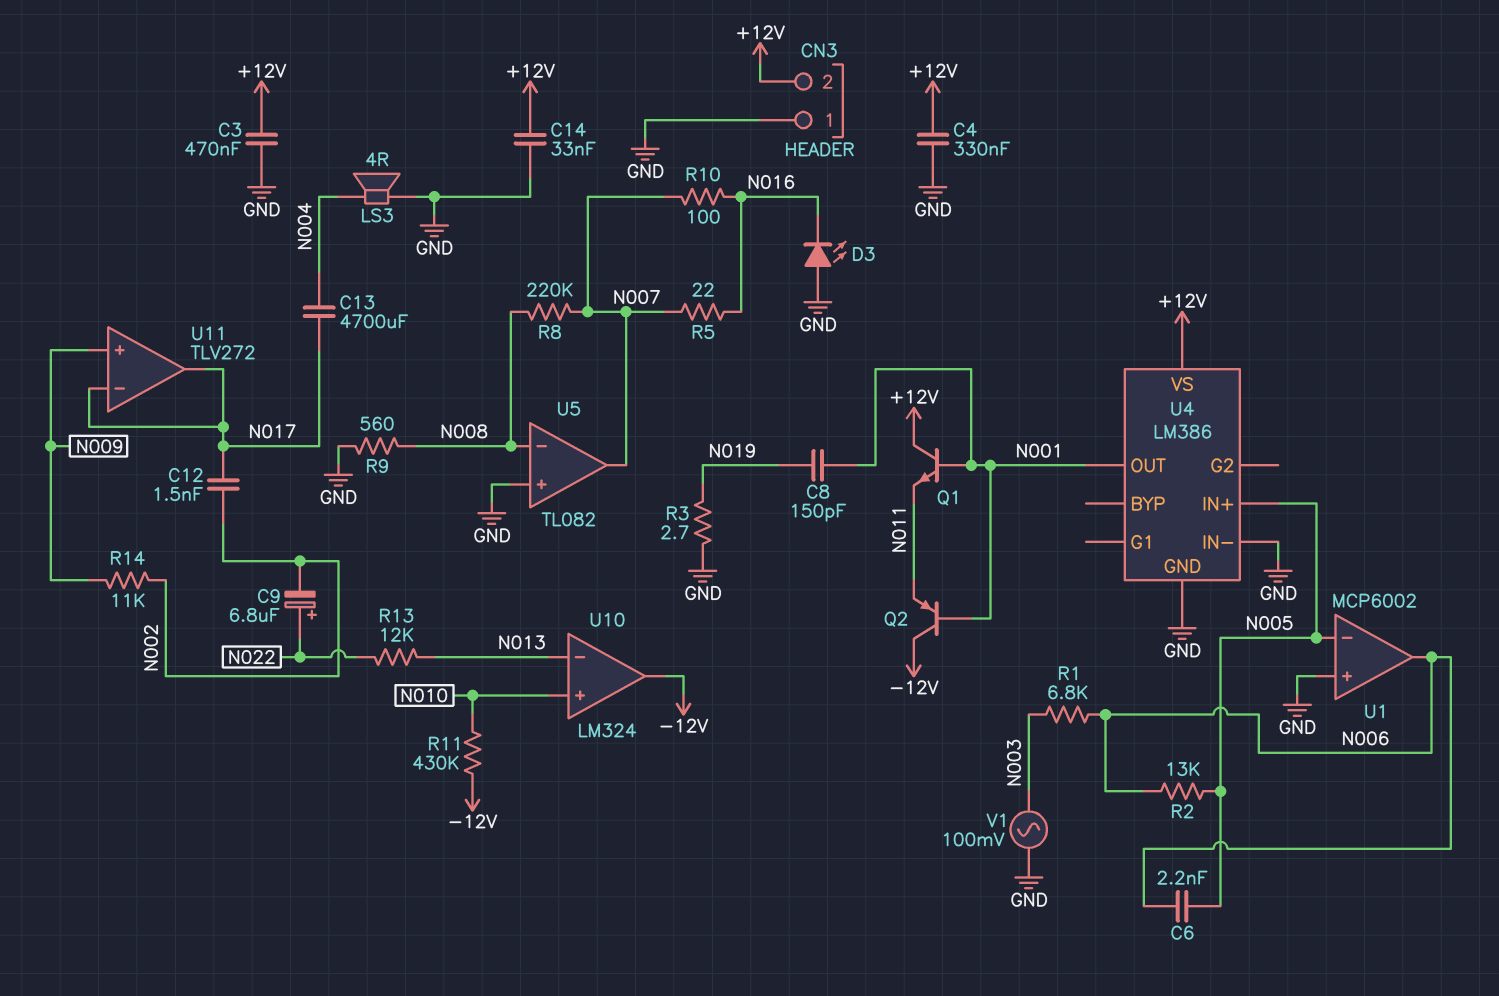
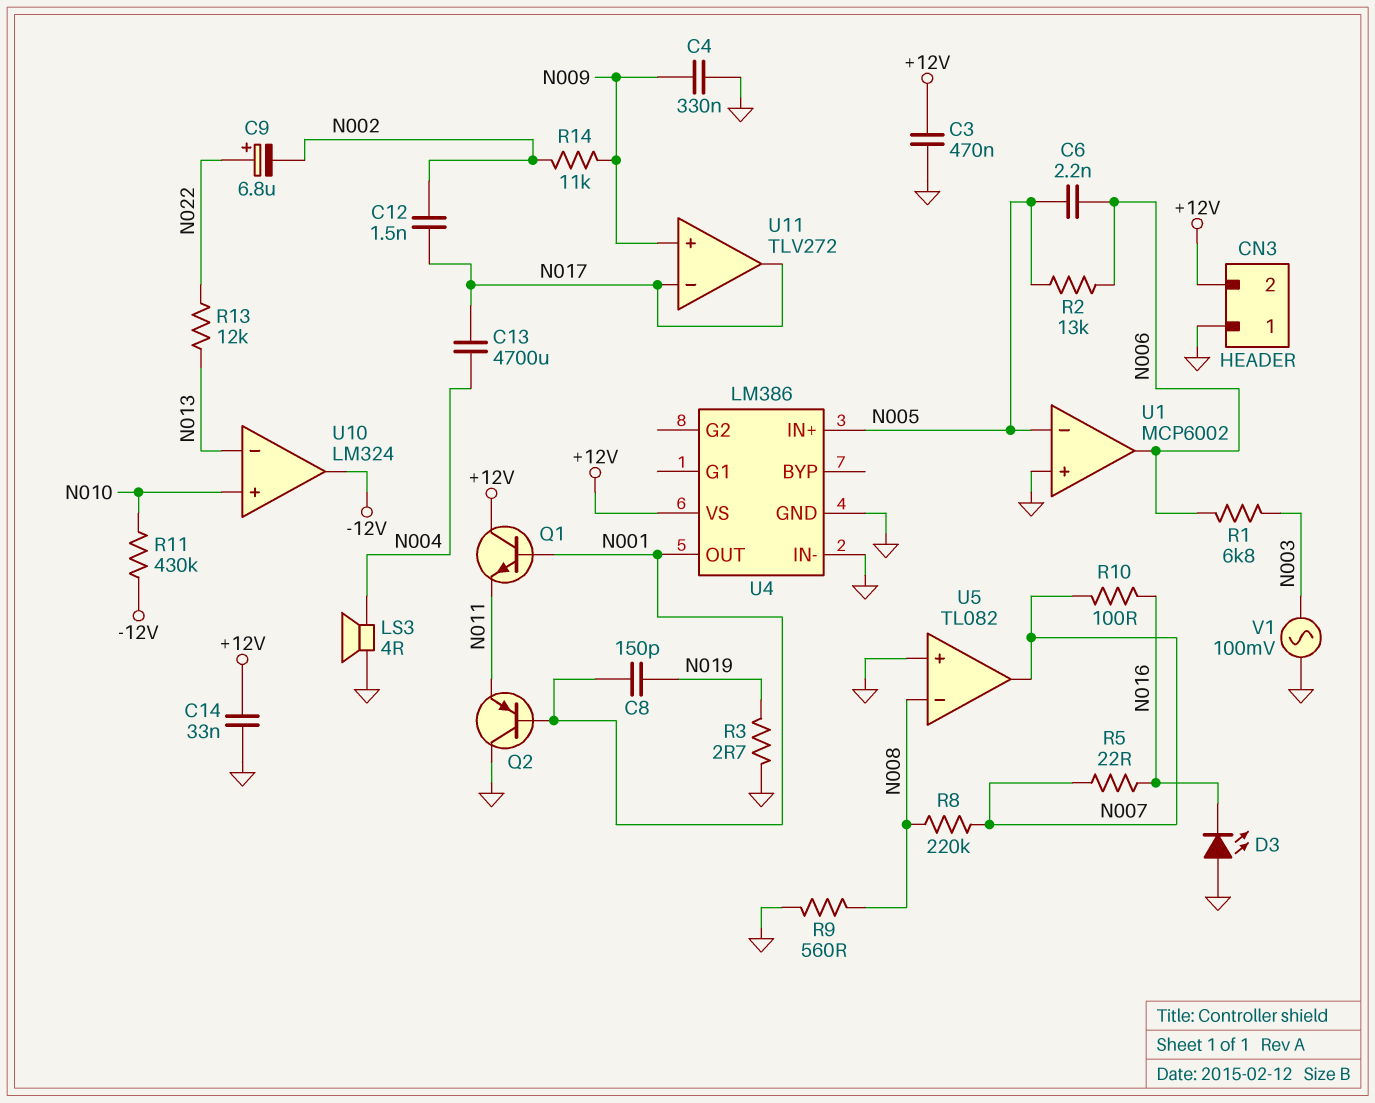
C4: 330nF (+12V, GND) -> 330nF (GND, N009)
Q2: PNP (B N001, C -12V, E N011) -> PNP (B N001, C GND, E N011)

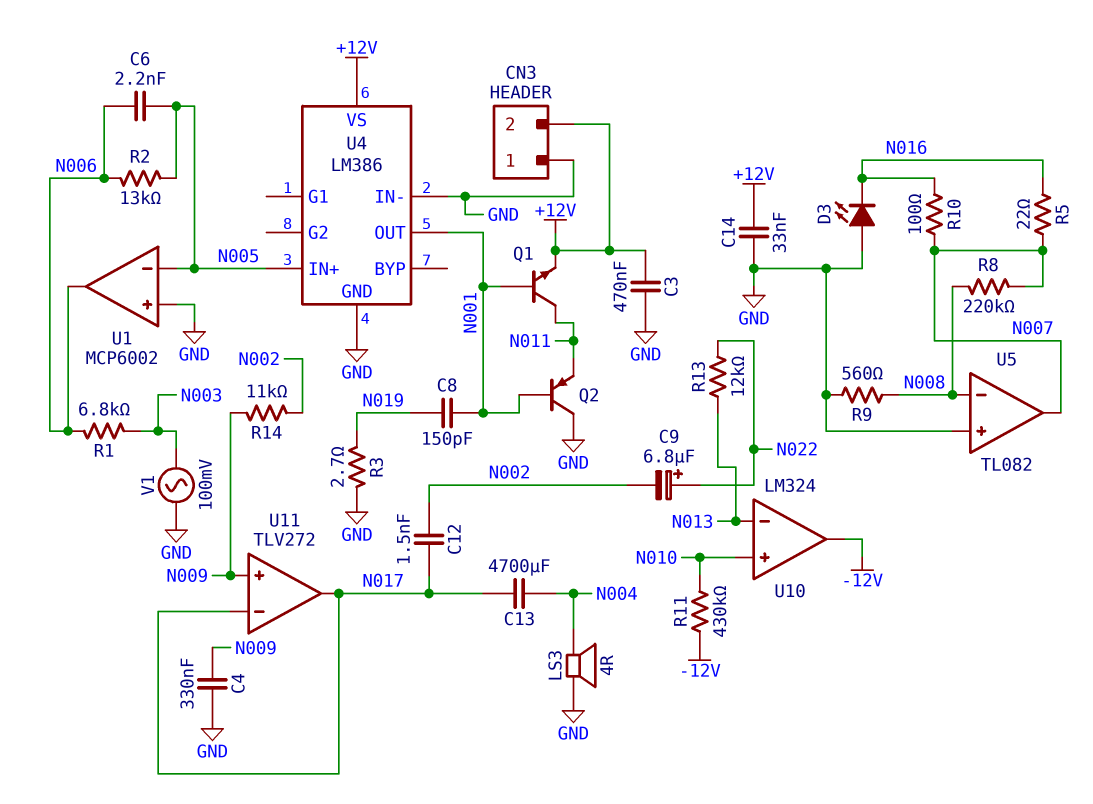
Q1: NPN (B N001, C +12V, E N011) -> NPN (B N001, C N011, E +12V)

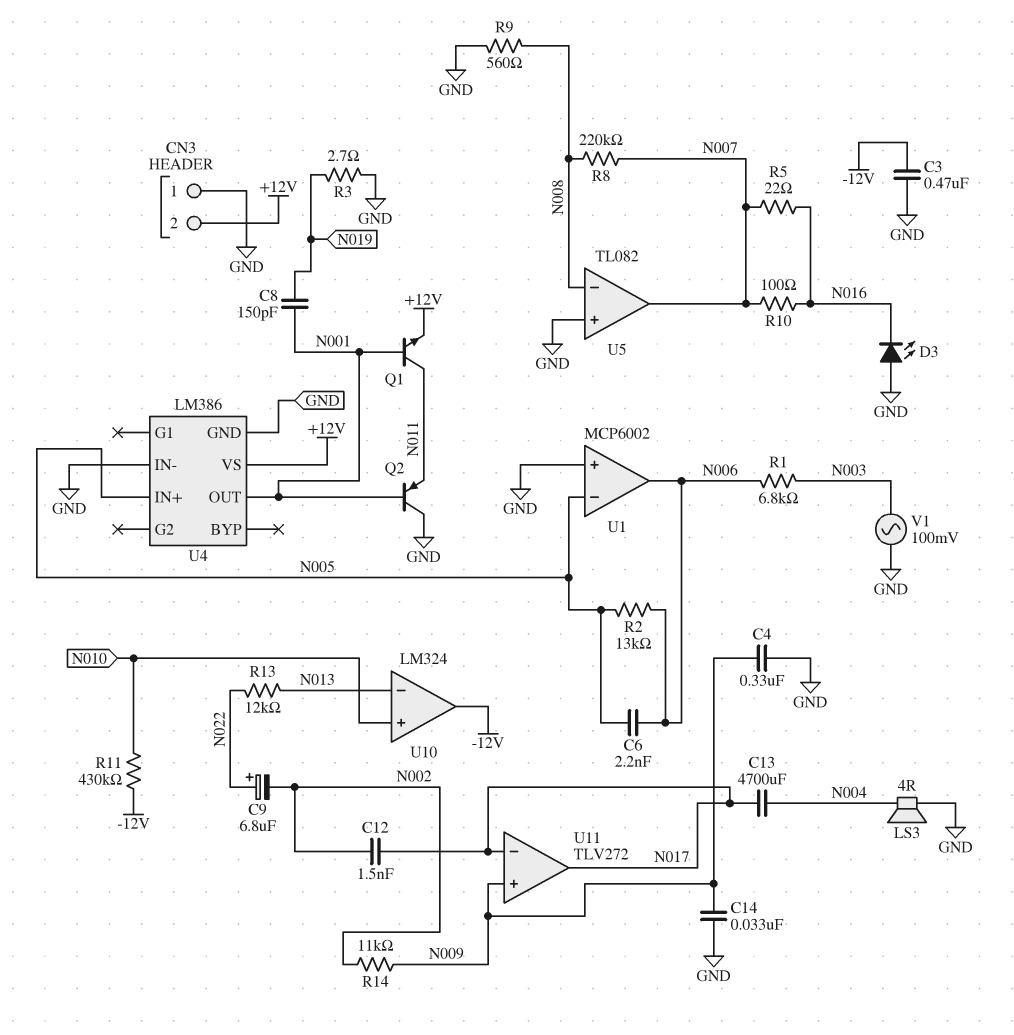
C3: 470nF (+12V, GND) -> 470nF (-12V, GND)
C14: 33nF (+12V, GND) -> 33nF (GND, N009)

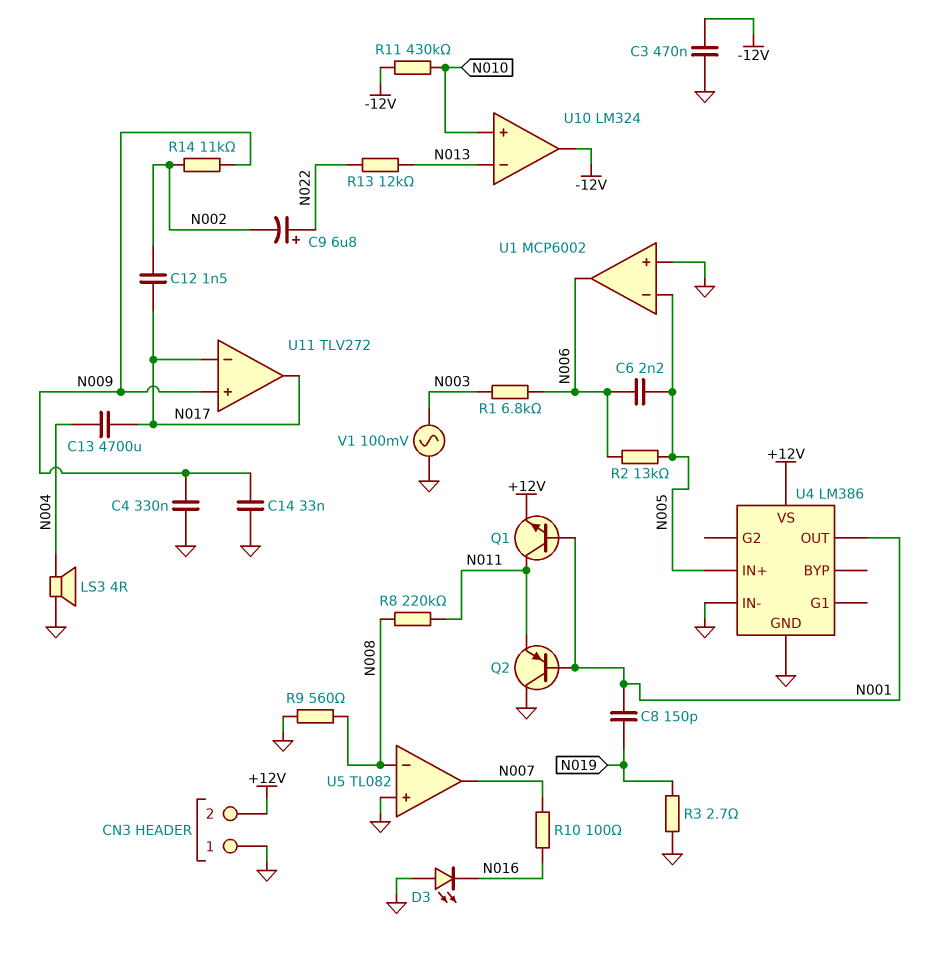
R5: 22 (N007, N016) -> none
R8: 220k (N007, N008) -> 220k (N008, N011)

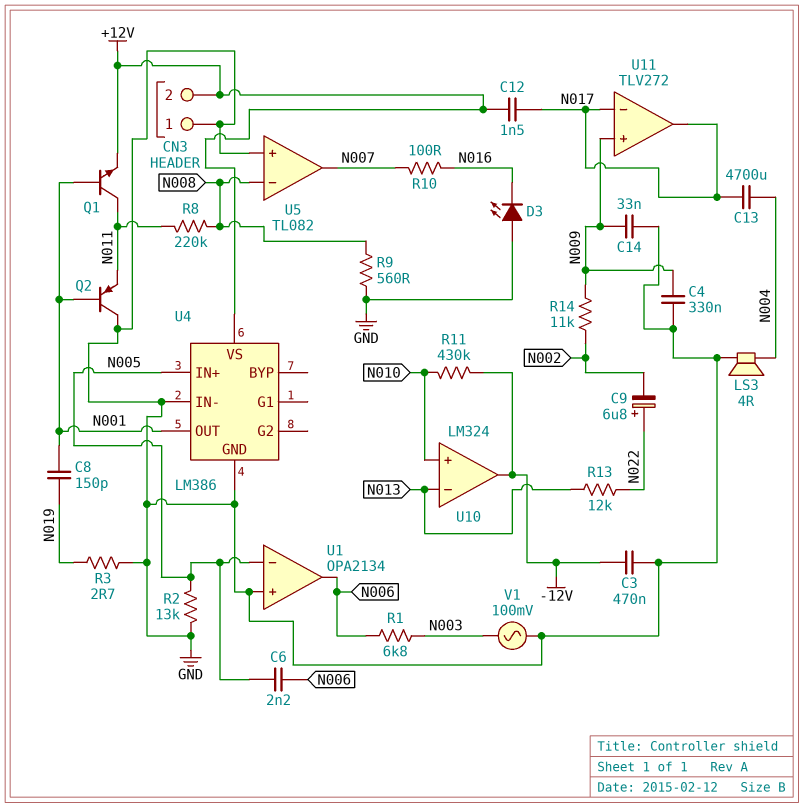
C12: 1.5nF (N002, N017) -> 1.5nF (+12V, N017)
R2: 13k (N005, N006) -> 13k (GND, N005)
U1: MCP6002 -> OPA2134

